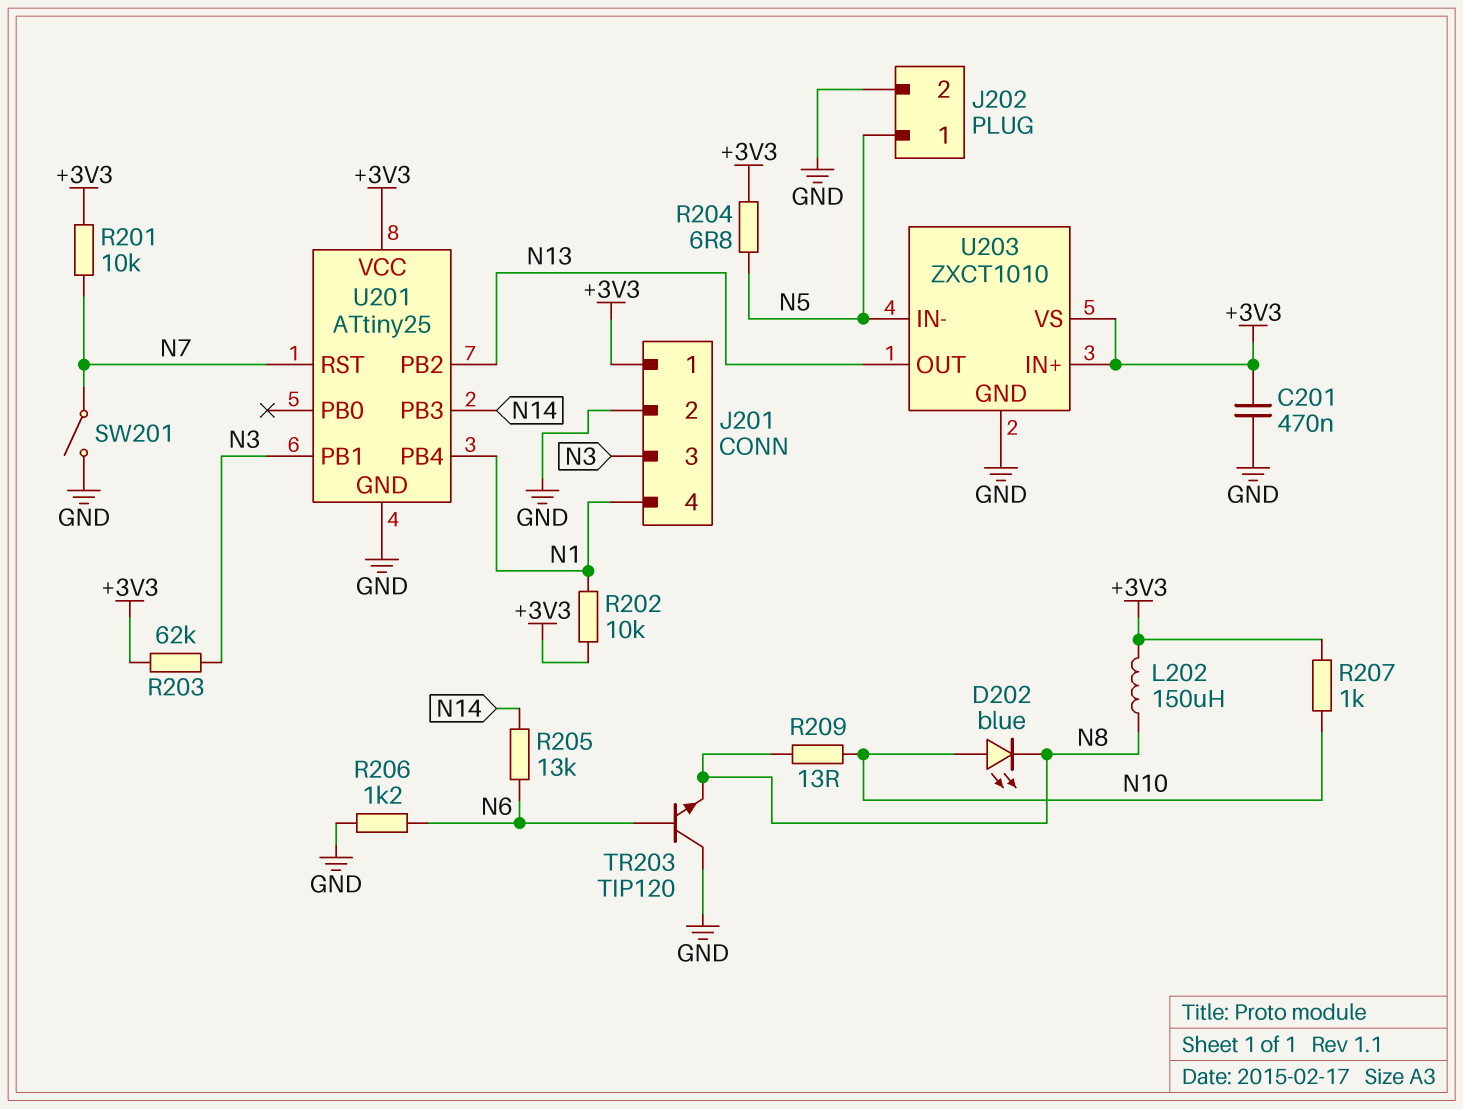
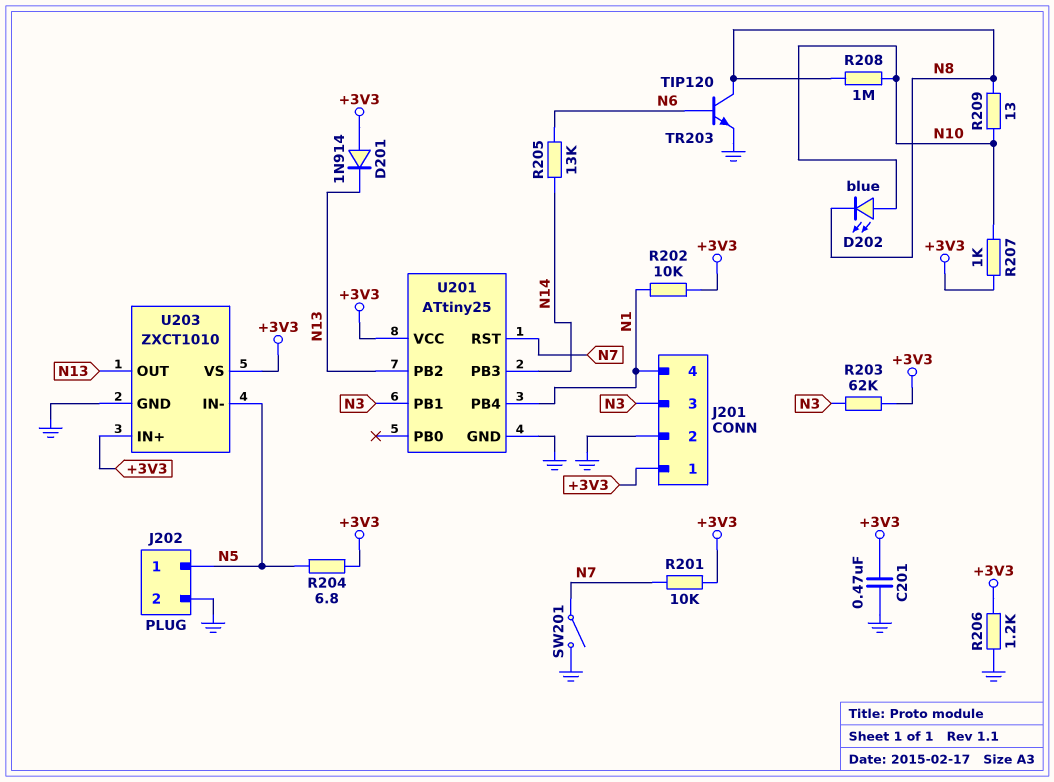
D201: none -> diode 1N914 (A +3V3, K N13)
L202: 150uH (+3V3, N8) -> none
R206: 1.2k (GND, N6) -> 1.2k (+3V3, GND)
R208: none -> 1M (N8, N10)
TR203: NPN TIP120 (B N6, C GND, E N8) -> NPN TIP120 (B N6, C N8, E GND)

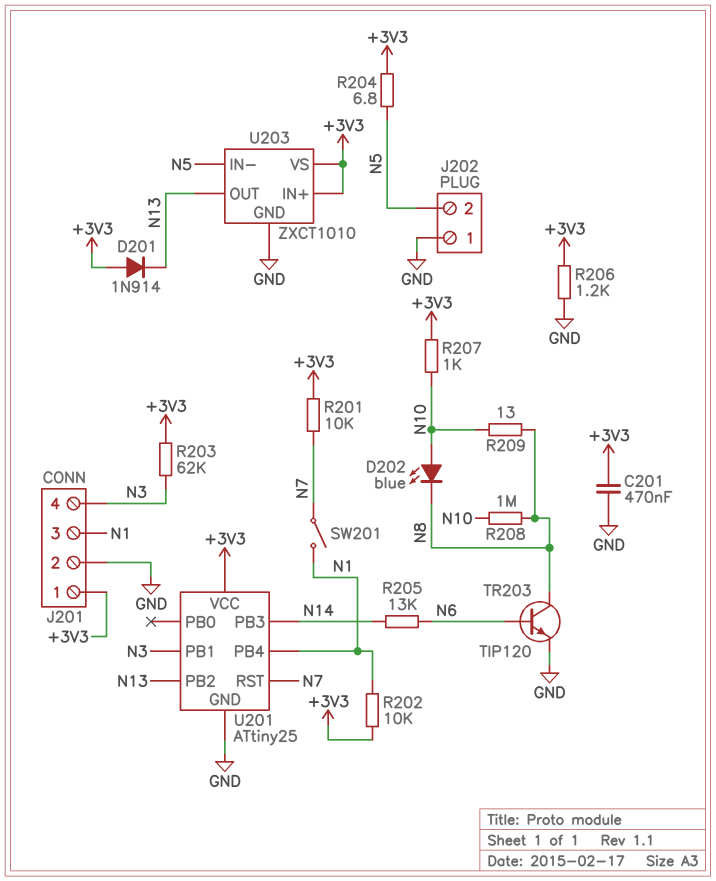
J201 pin 3: N3 -> N1
J201 pin 4: N1 -> N3
J202 pin 1: N5 -> GND
J202 pin 2: GND -> N5
SW201: switch (GND, N7) -> switch (N1, N7)

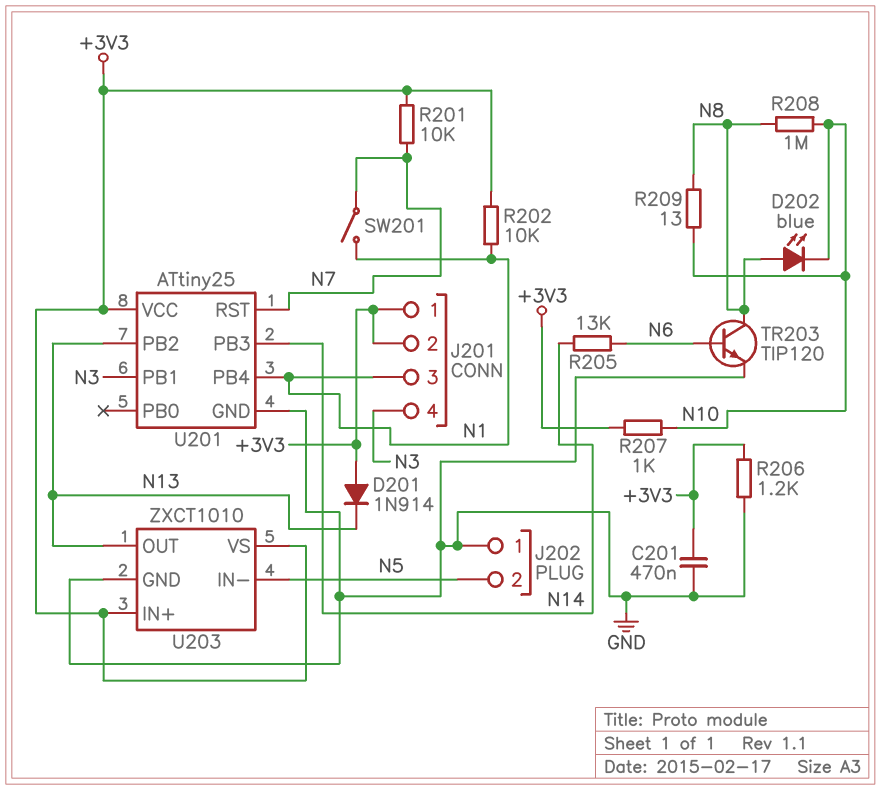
D202: LED blue (A N10, K N8) -> LED blue (A N8, K N10)
J201 pin 2: GND -> +3V3
R203: 62k (+3V3, N3) -> none
R204: 6.8 (+3V3, N5) -> none

